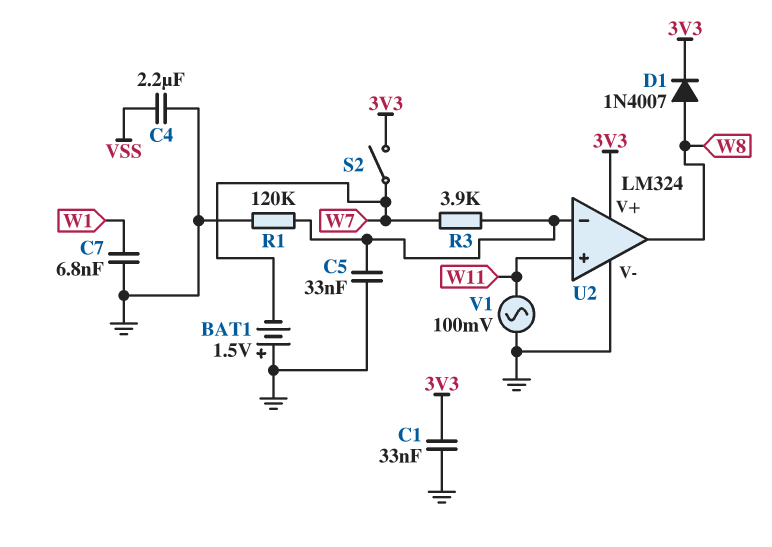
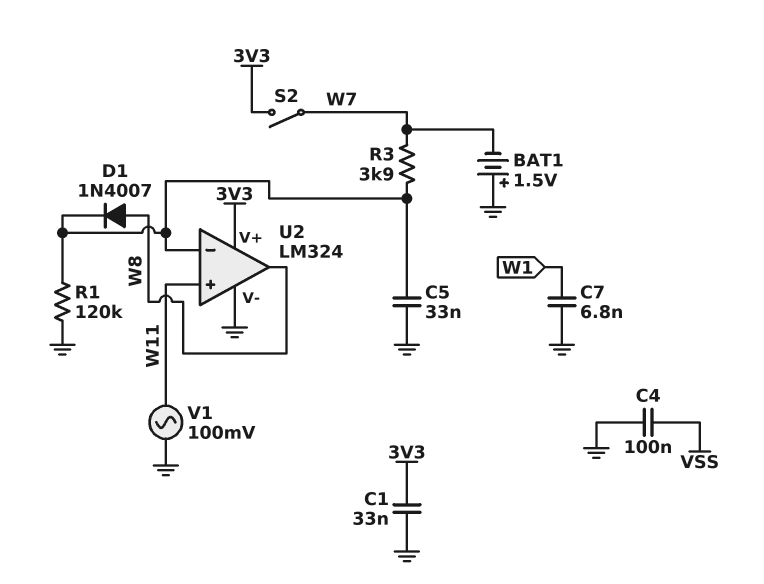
C4: 2.2uF (GND, VSS) -> 100nF (GND, VSS)
D1: diode 1N4007 (A W8, K 3V3) -> diode 1N4007 (A W8, K U2/in-)

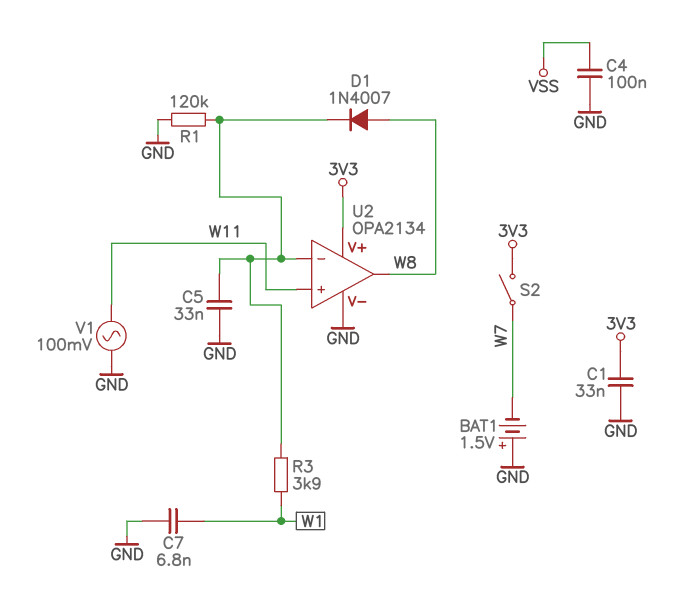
R3: 3.9k (U2/in-, W7) -> 3.9k (U2/in-, W1)
U2: LM324 -> OPA2134

